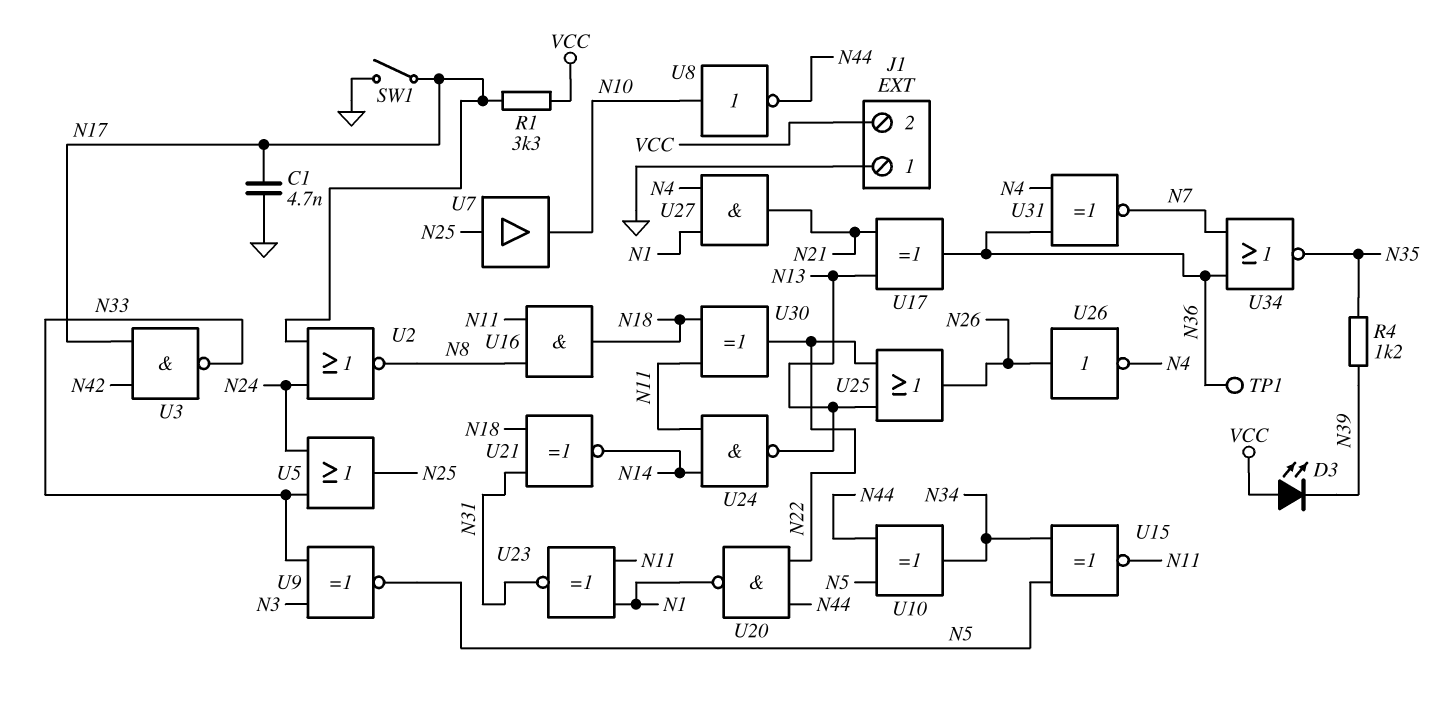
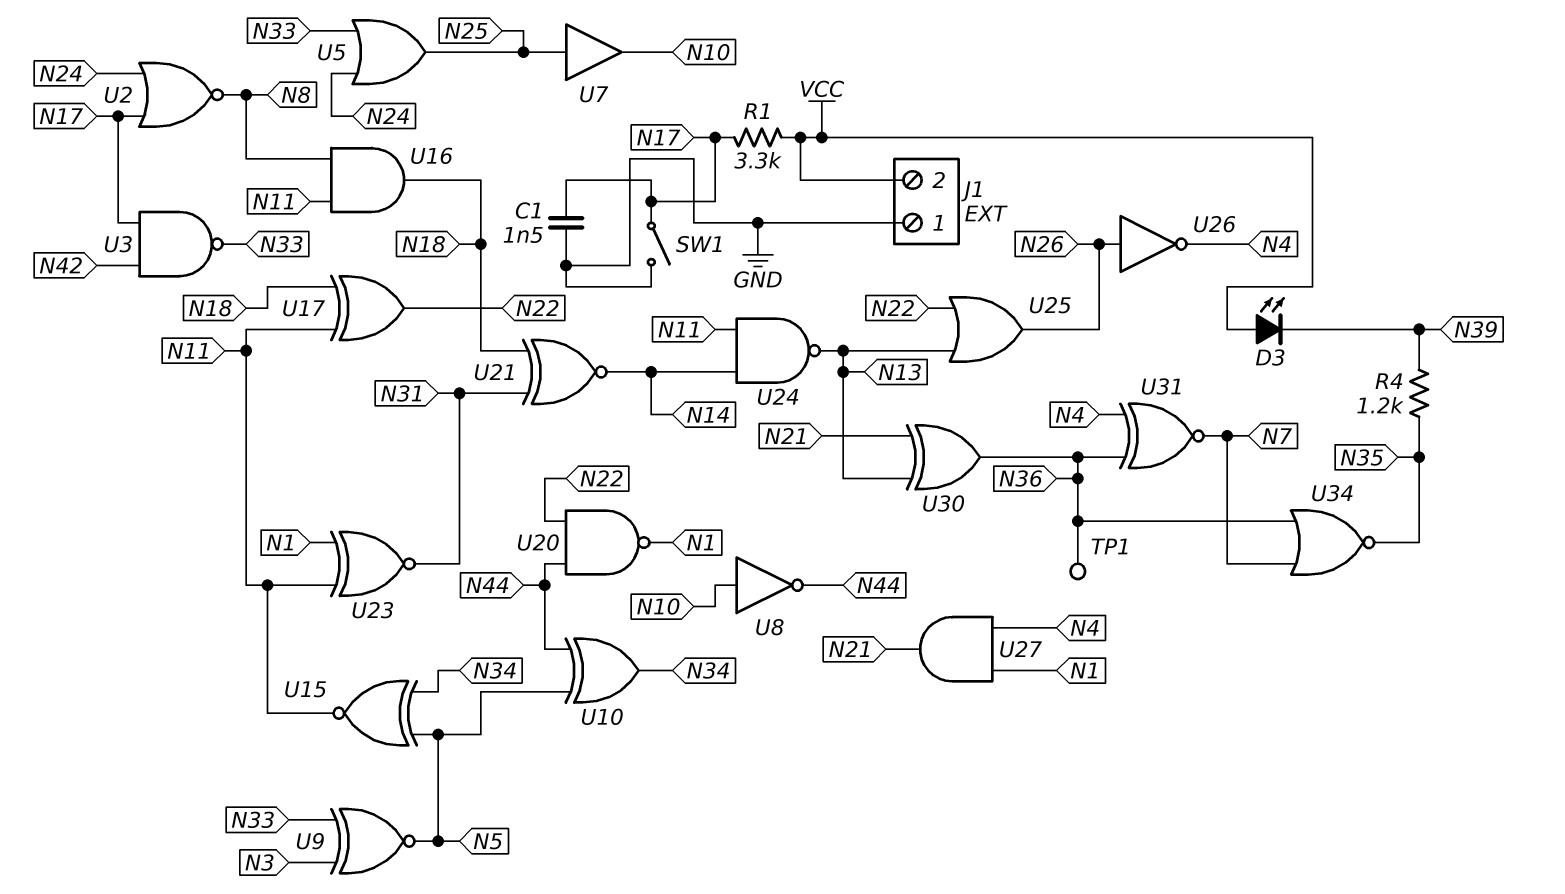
C1: 4.7nF (GND, N17) -> 1.5nF (GND, N17)
U17: XOR (in N13, in N21, out N36) -> XOR (in N11, in N18, out N22)
U30: XOR (in N11, in N18, out N22) -> XOR (in N13, in N21, out N36)

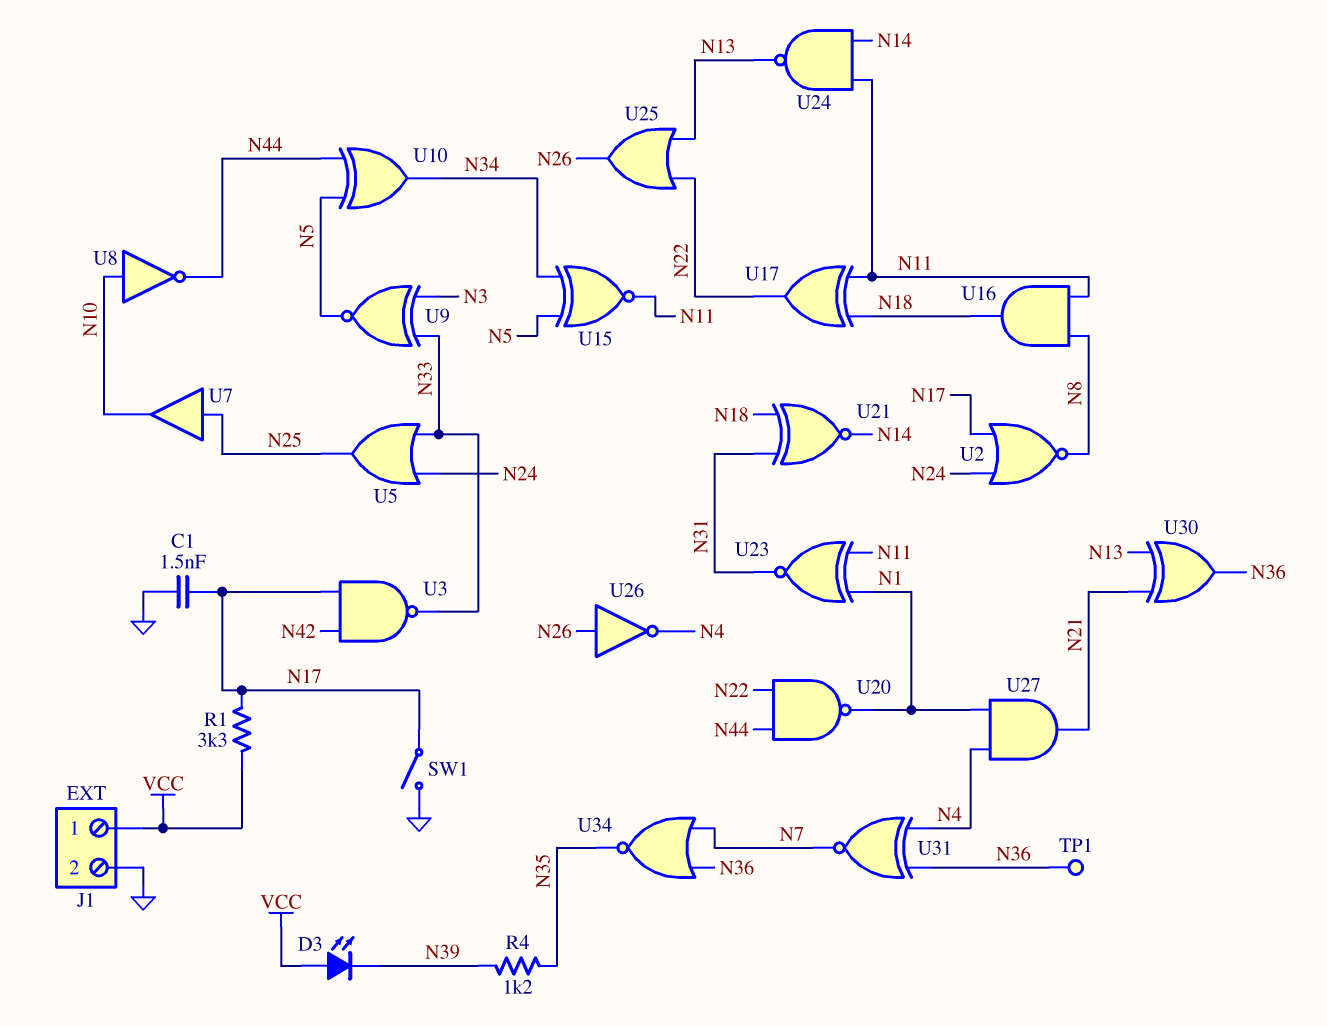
J1 pin 1: GND -> VCC
J1 pin 2: VCC -> GND

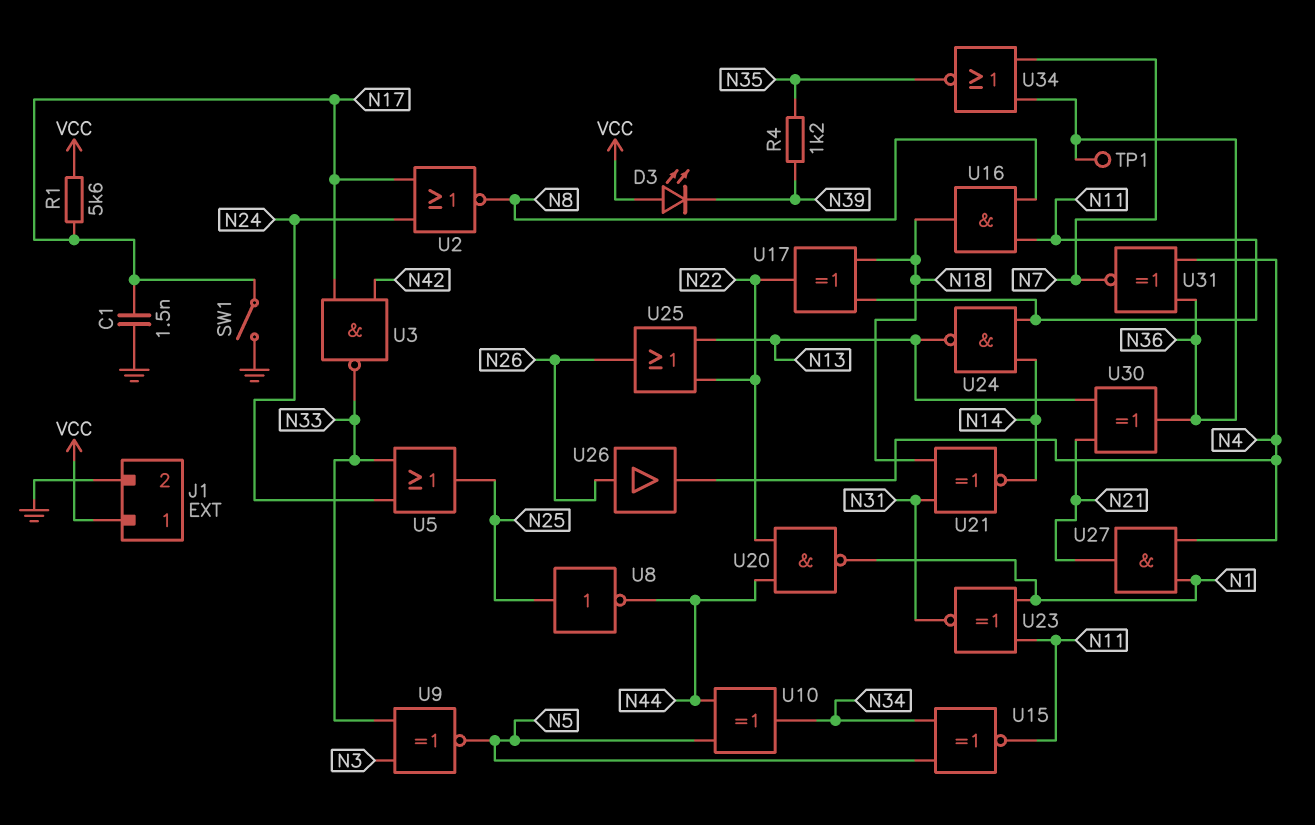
R1: 3.3k (N17, VCC) -> 5.6k (N17, VCC)
U7: buffer (in N25, out N10) -> none
U8: NOT (in N10, out N44) -> NOT (in N25, out N44)
U26: NOT (in N26, out N4) -> buffer (in N26, out N4)

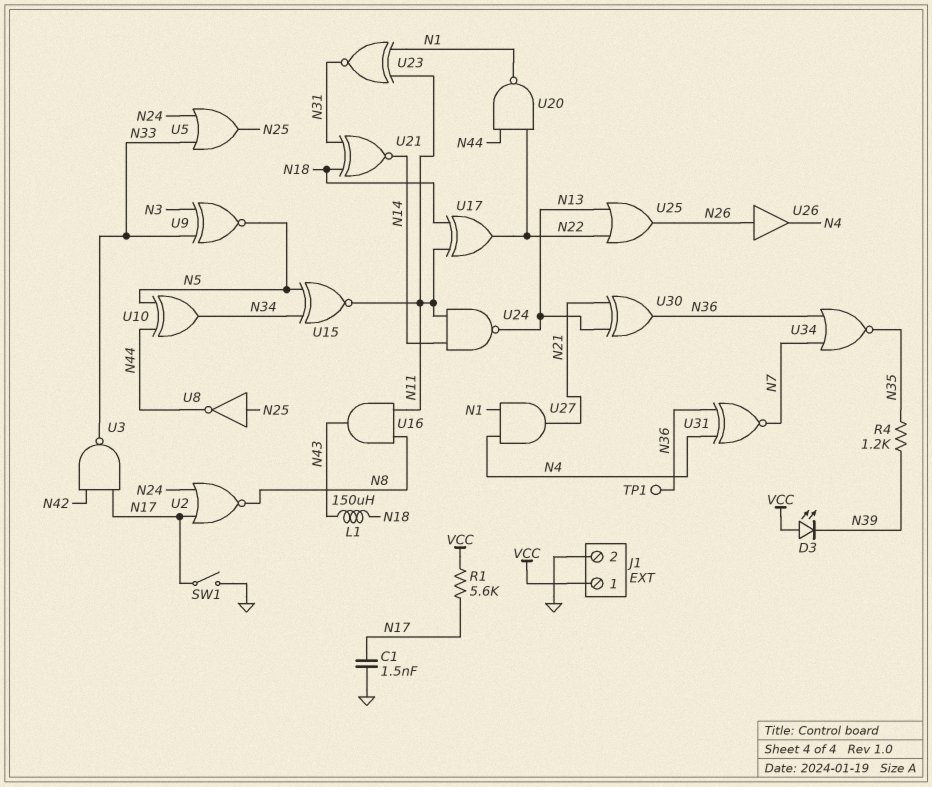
L1: none -> 150uH (N18, N43)
U16: AND (in N8, in N11, out N18) -> AND (in N8, in N11, out N43)

